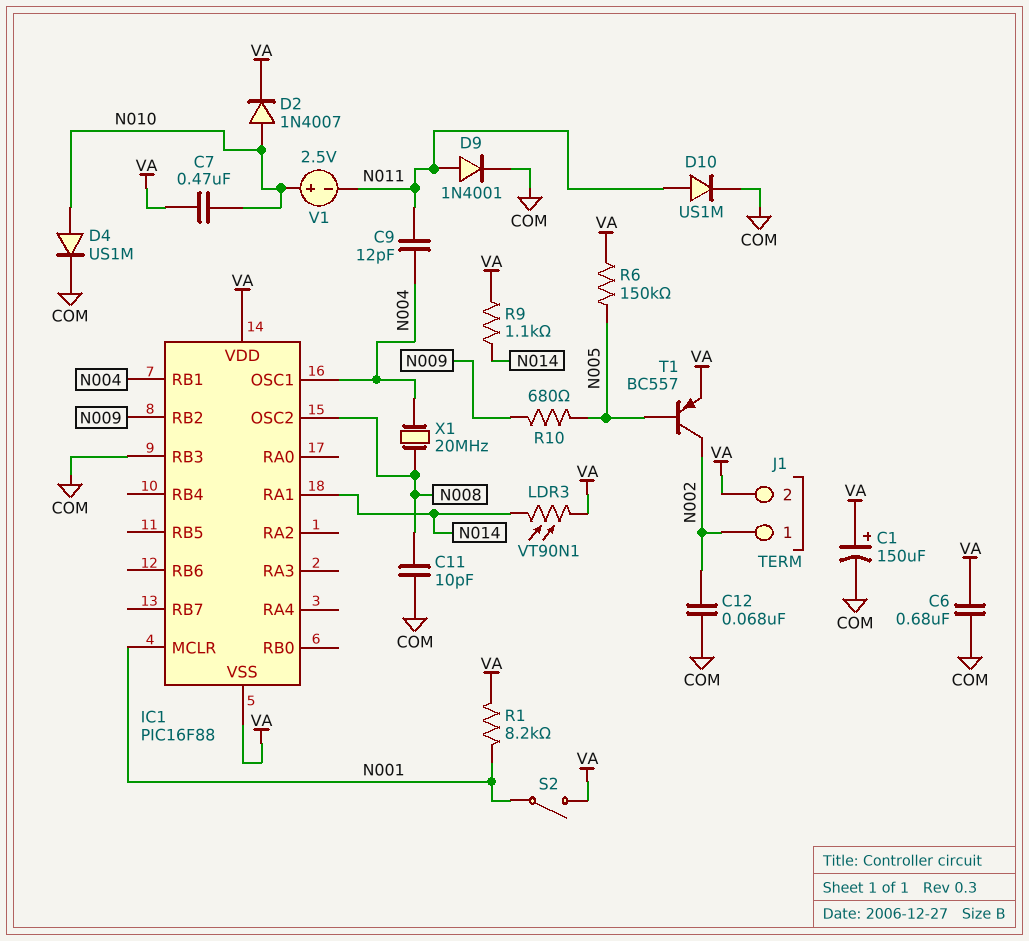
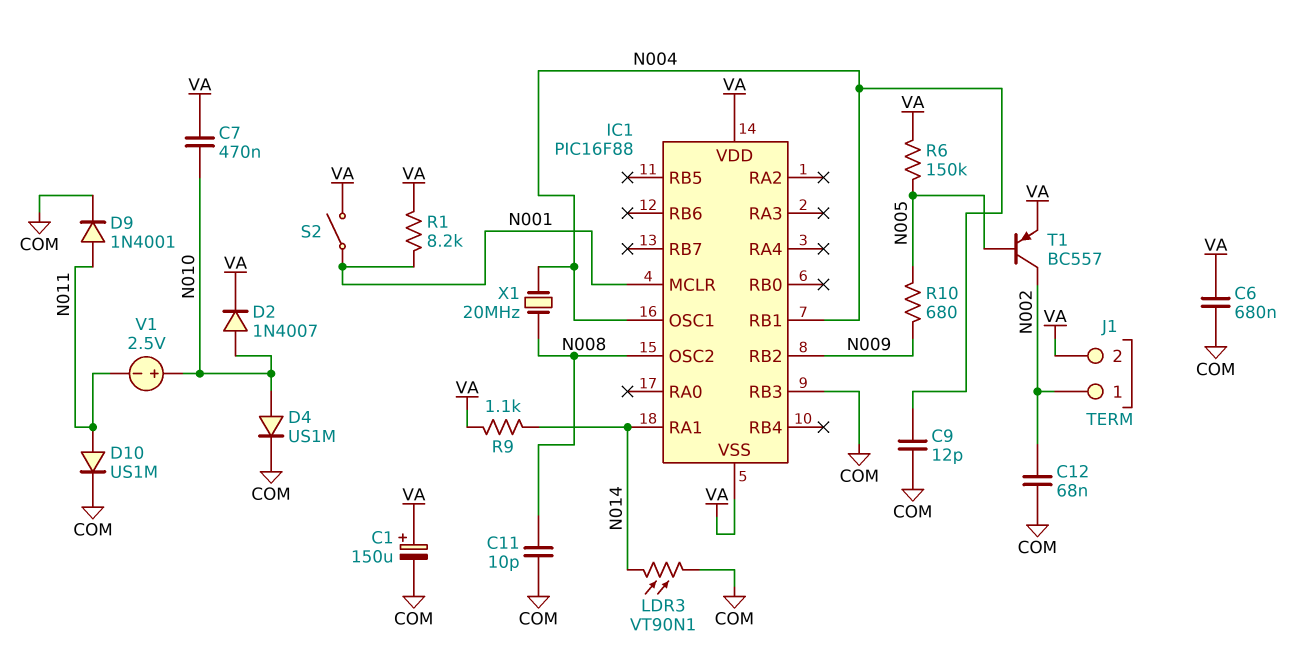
C9: 12pF (N004, N011) -> 12pF (COM, N004)
LDR3: VT90N1 (N014, VA) -> VT90N1 (COM, N014)

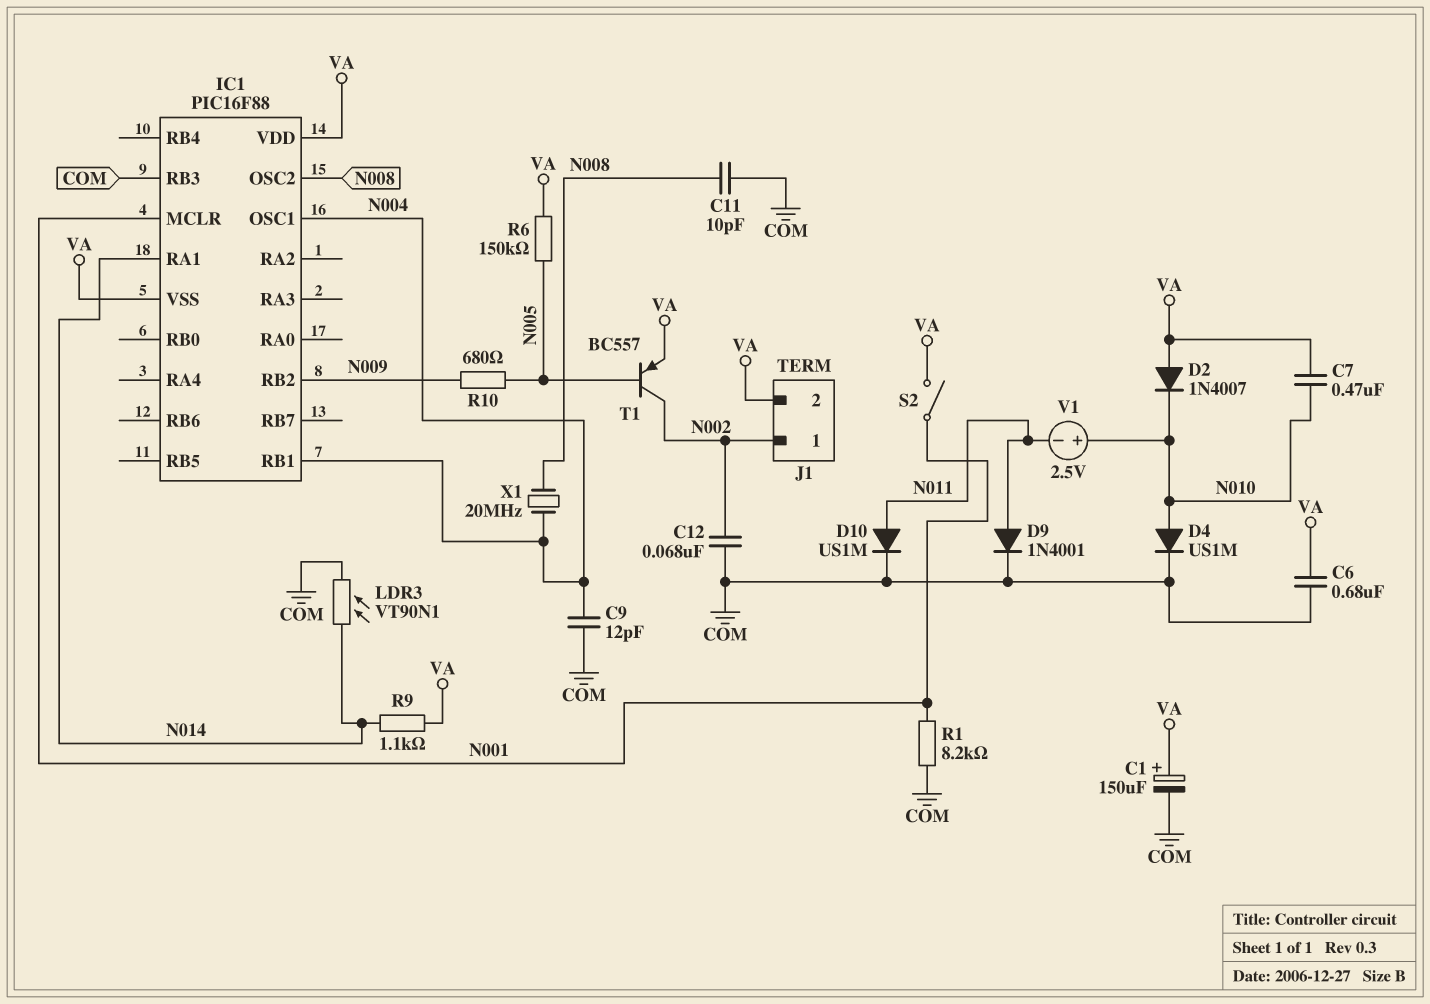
D2: diode 1N4007 (A N010, K VA) -> diode 1N4007 (A VA, K N010)
R1: 8.2k (N001, VA) -> 8.2k (COM, N001)

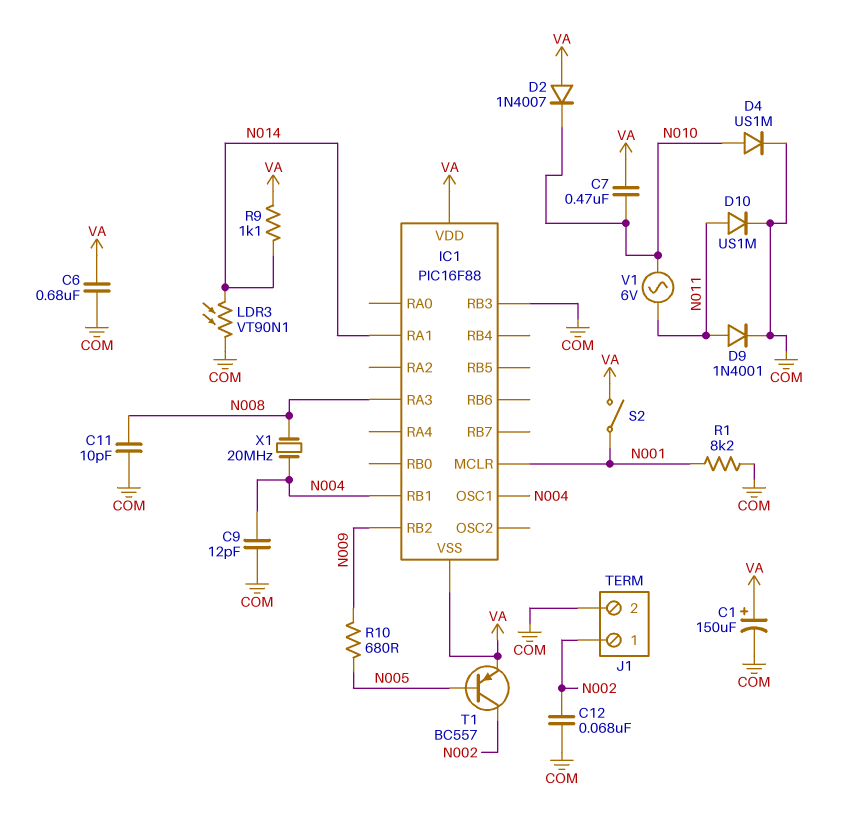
IC1 pin OSC2: N008 -> none
IC1 pin RA3: none -> N008
J1 pin 2: VA -> COM
R6: 150k (N005, VA) -> none
V1: 2.5V (plus N010, minus N011) -> AC 6V (N010, N011)

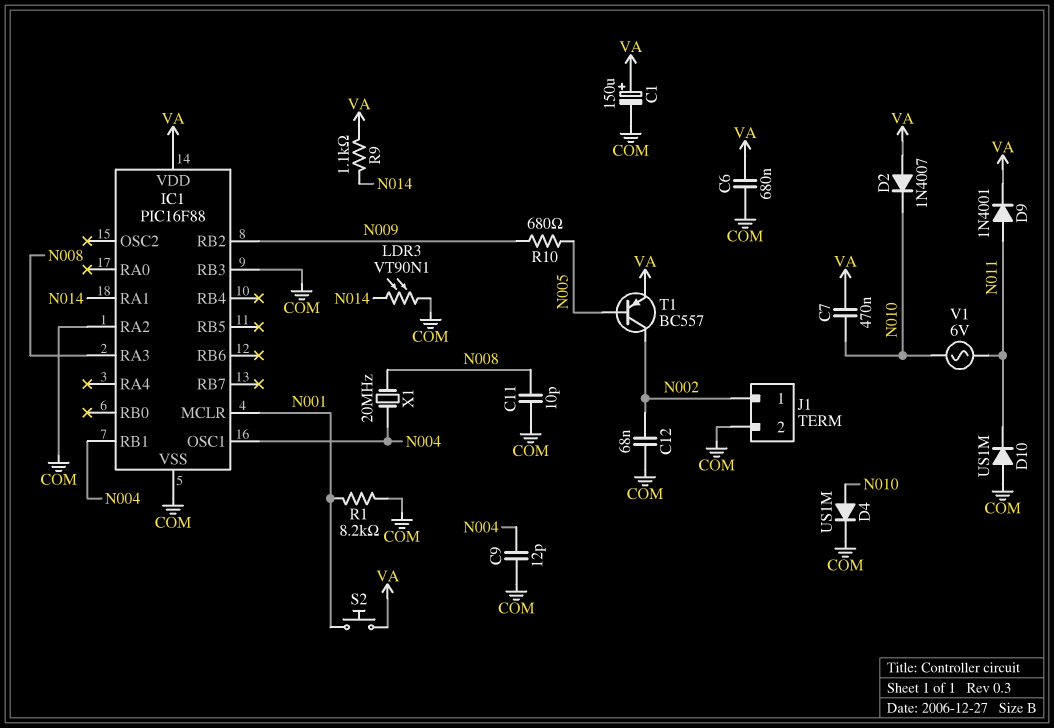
D9: diode 1N4001 (A N011, K COM) -> diode 1N4001 (A N011, K VA)
D10: diode US1M (A N011, K COM) -> diode US1M (A COM, K N011)
IC1 pin RA2: none -> COM
IC1 pin VSS: VA -> COM
S2: switch (N001, VA) -> button (N001, VA)

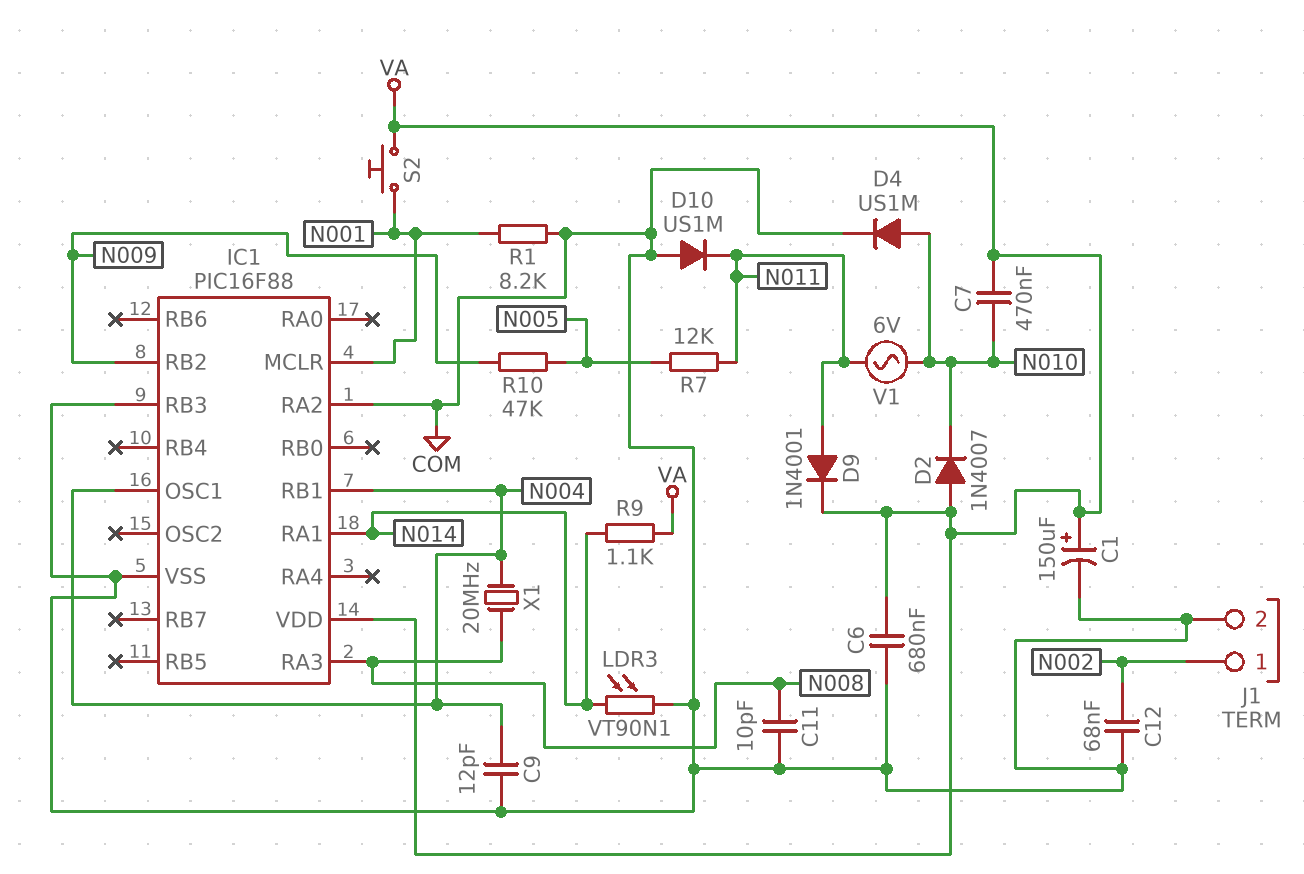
R7: none -> 12k (N005, N011)
R10: 680 (N005, N009) -> 47k (N005, N009)
T1: PNP BC557 (B N005, C N002, E VA) -> none

